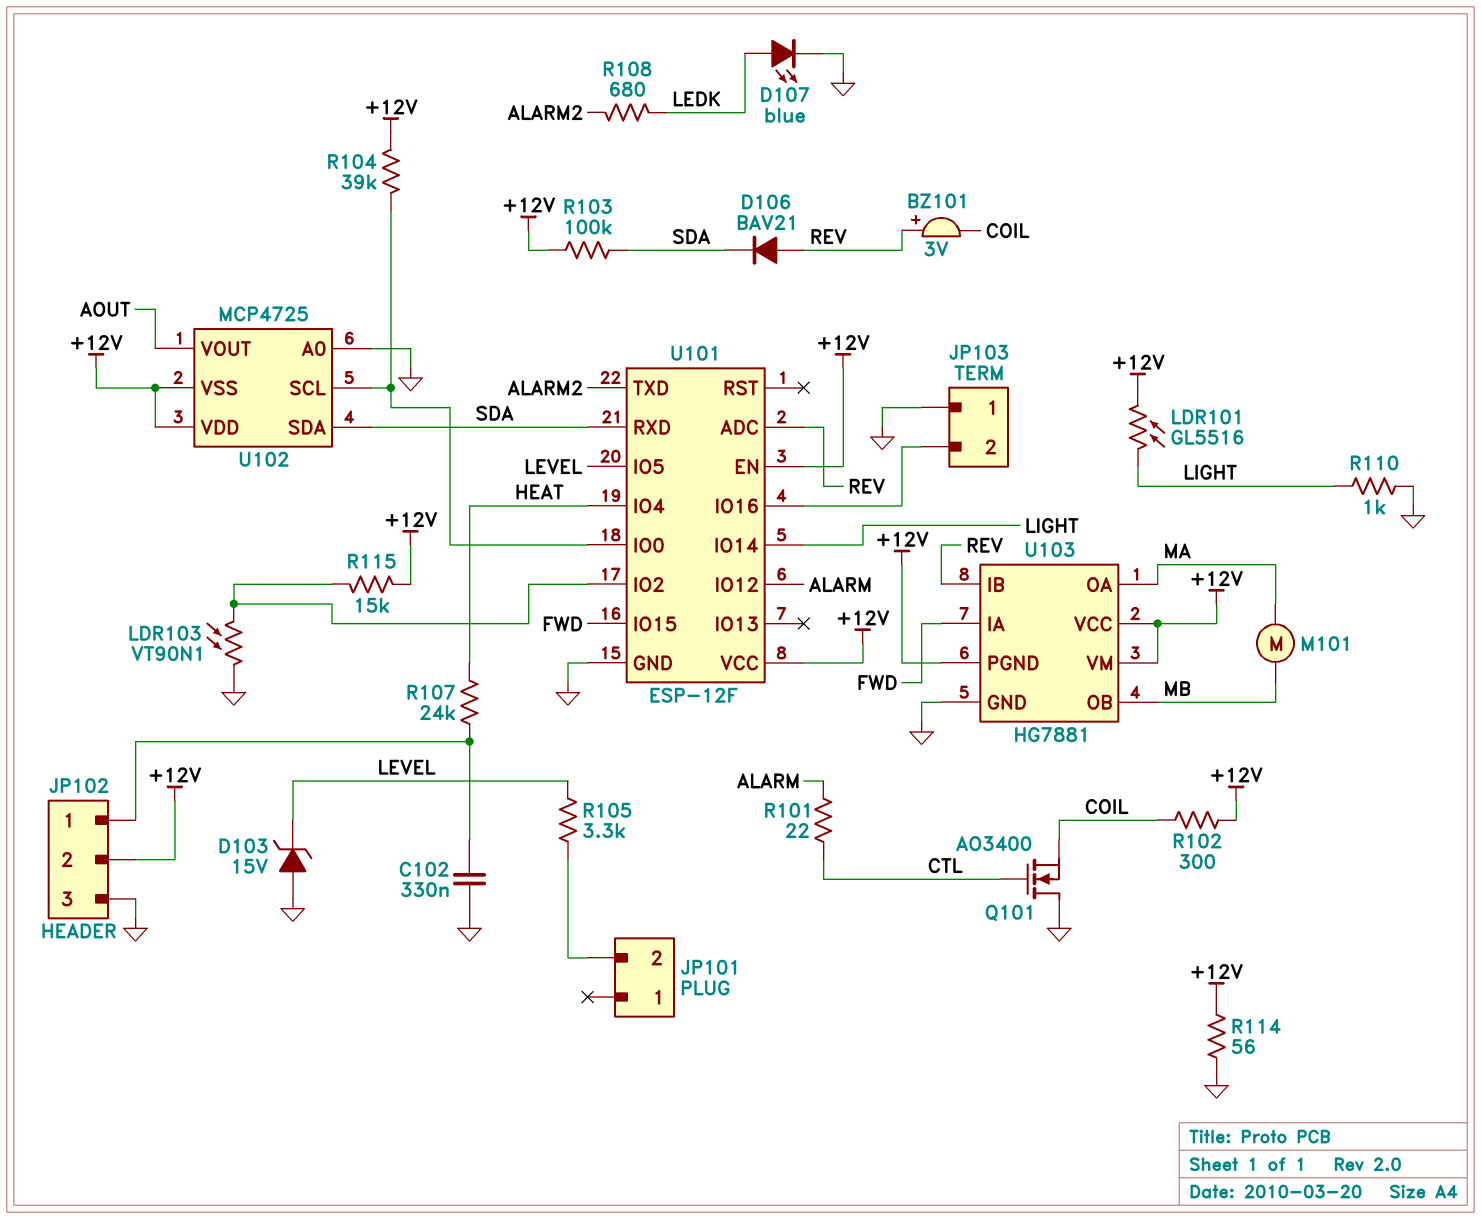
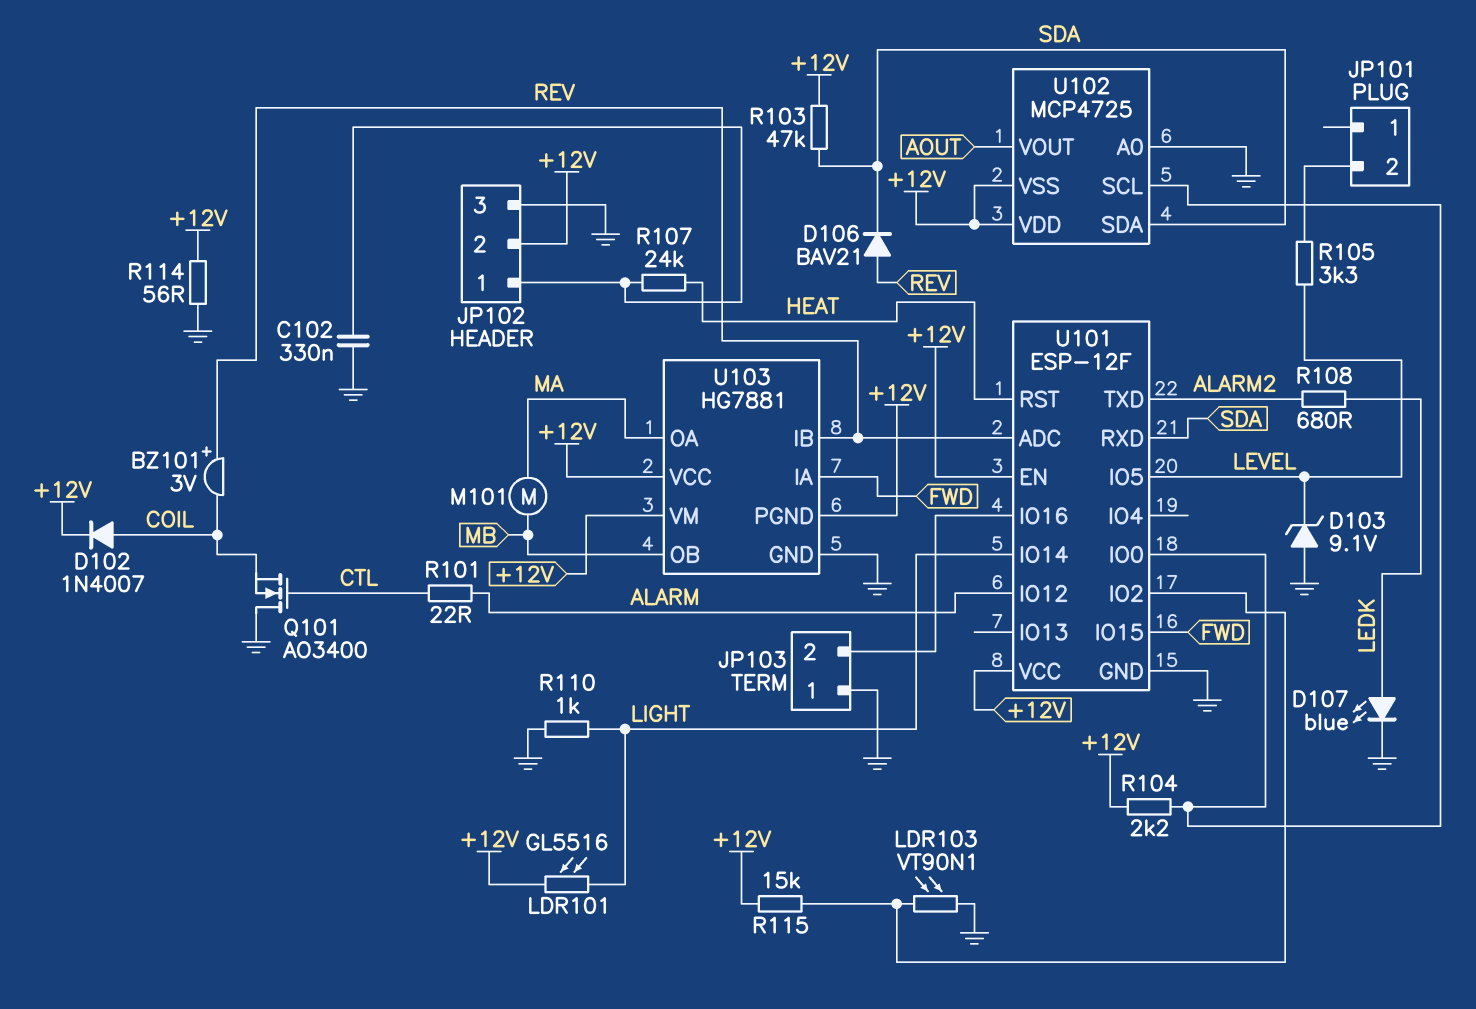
D102: none -> diode 1N4007 (A COIL, K +12V)
D103: zener 15V (A GND, K LEVEL) -> zener 9.1V (A GND, K LEVEL)
R102: 300 (+12V, COIL) -> none
R103: 100k (+12V, SDA) -> 47k (+12V, SDA)
R104: 39k (+12V, U101/IO0) -> 2.2k (+12V, U101/IO0)
U101 pin IO4: HEAT -> none
U101 pin RST: none -> HEAT

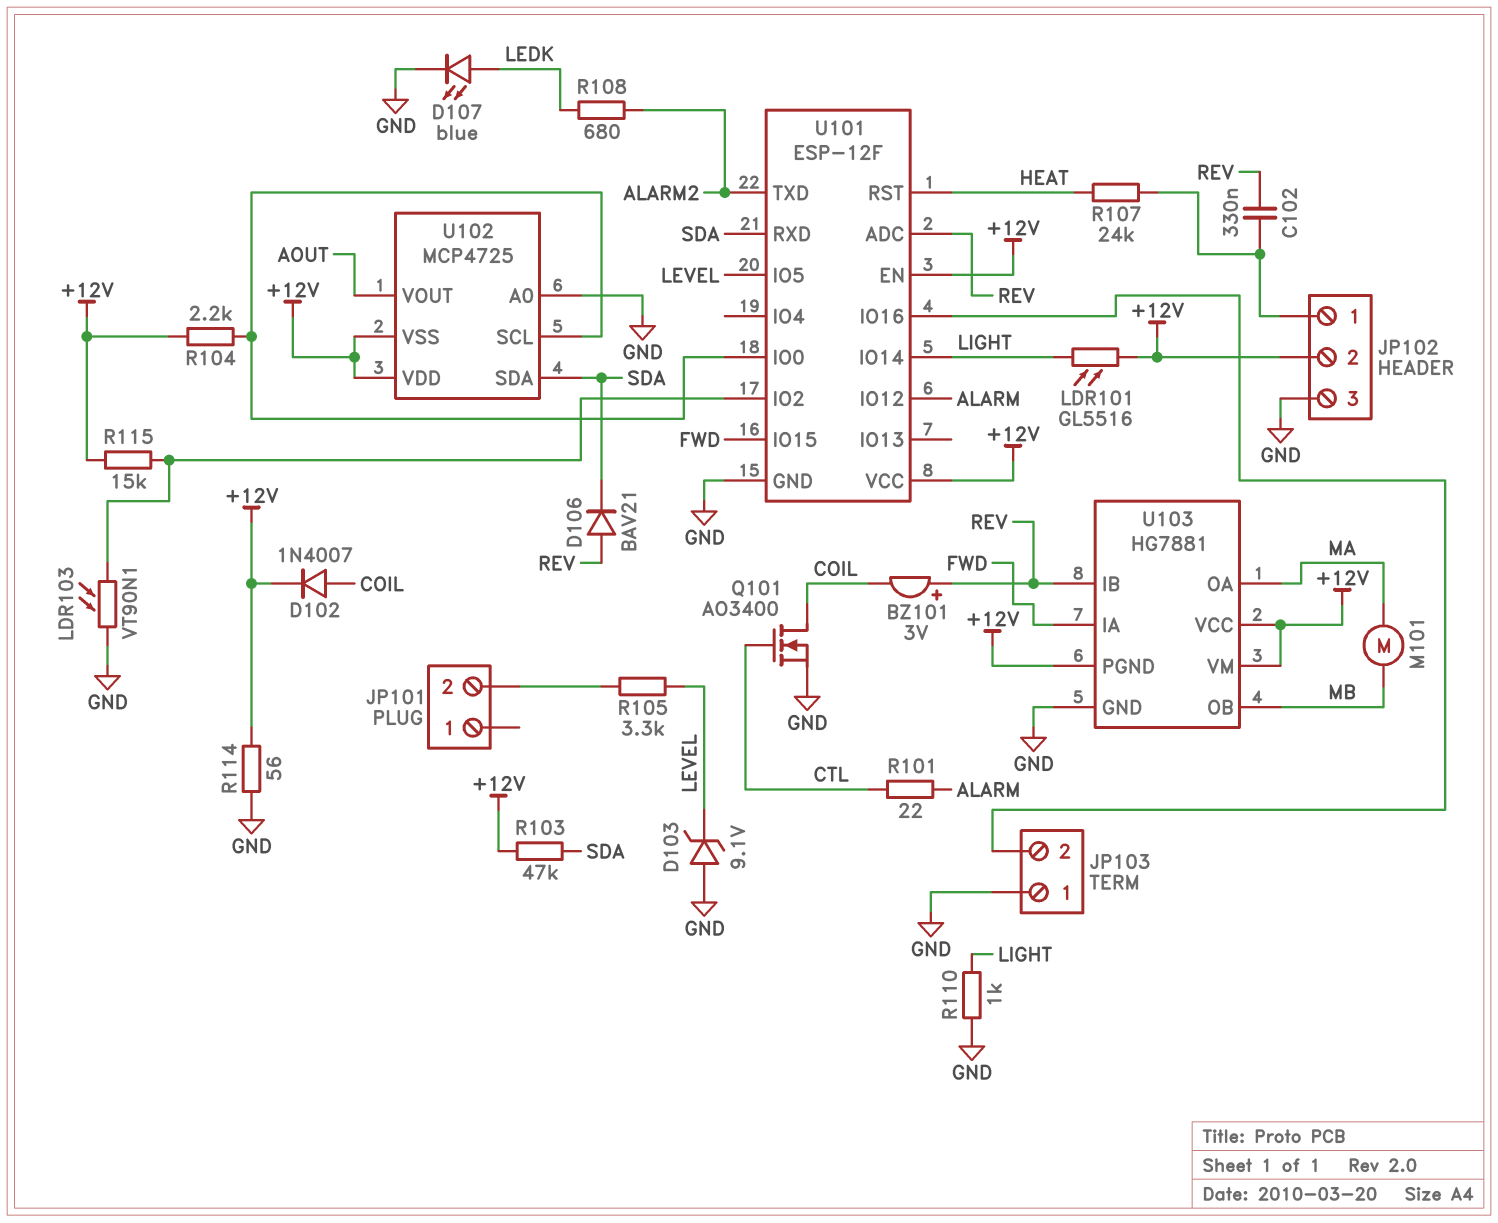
C102: 330nF (GND, JP102/1) -> 330nF (JP102/1, REV)
Q101: NMOS AO3400 (G CTL, D GND, S COIL) -> NMOS AO3400 (G CTL, D COIL, S GND)

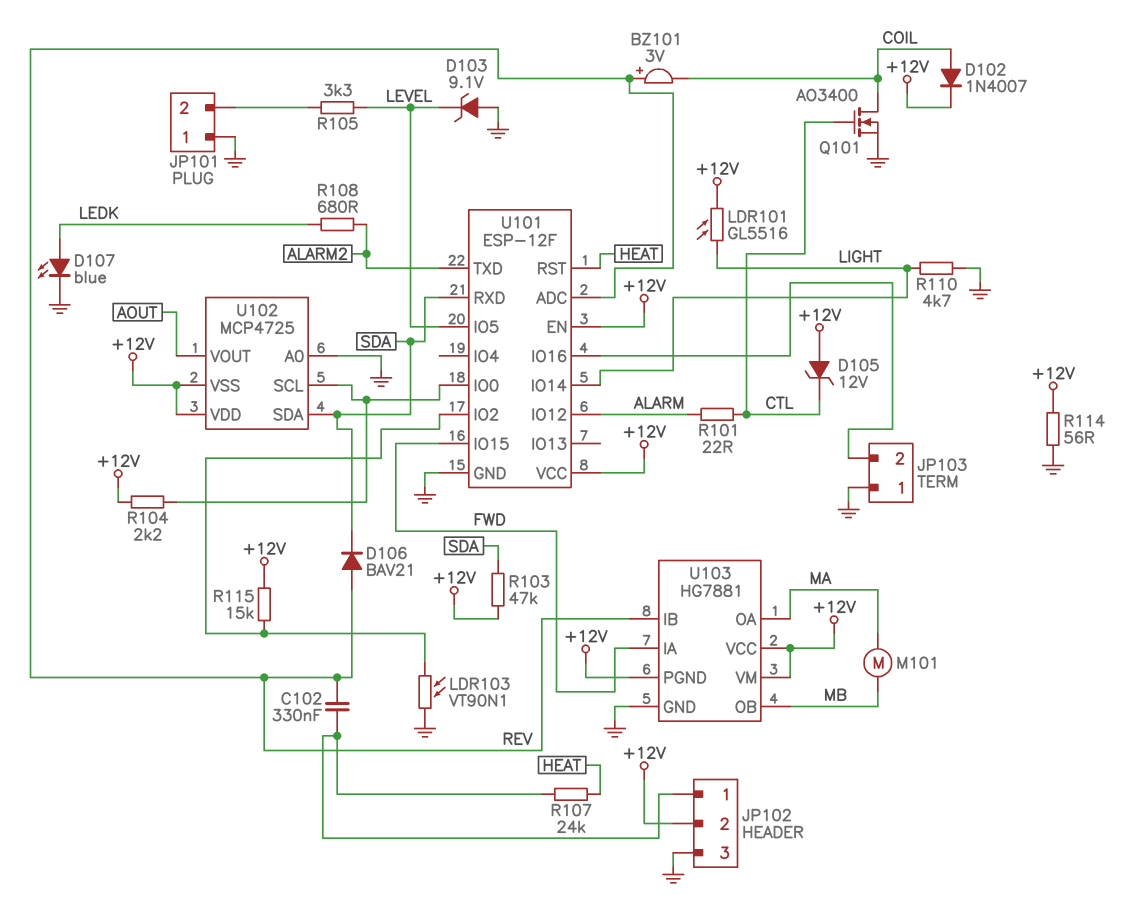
D105: none -> zener 12V (A +12V, K CTL)
JP101 pin 1: none -> GND
R110: 1k (GND, LIGHT) -> 4.7k (GND, LIGHT)

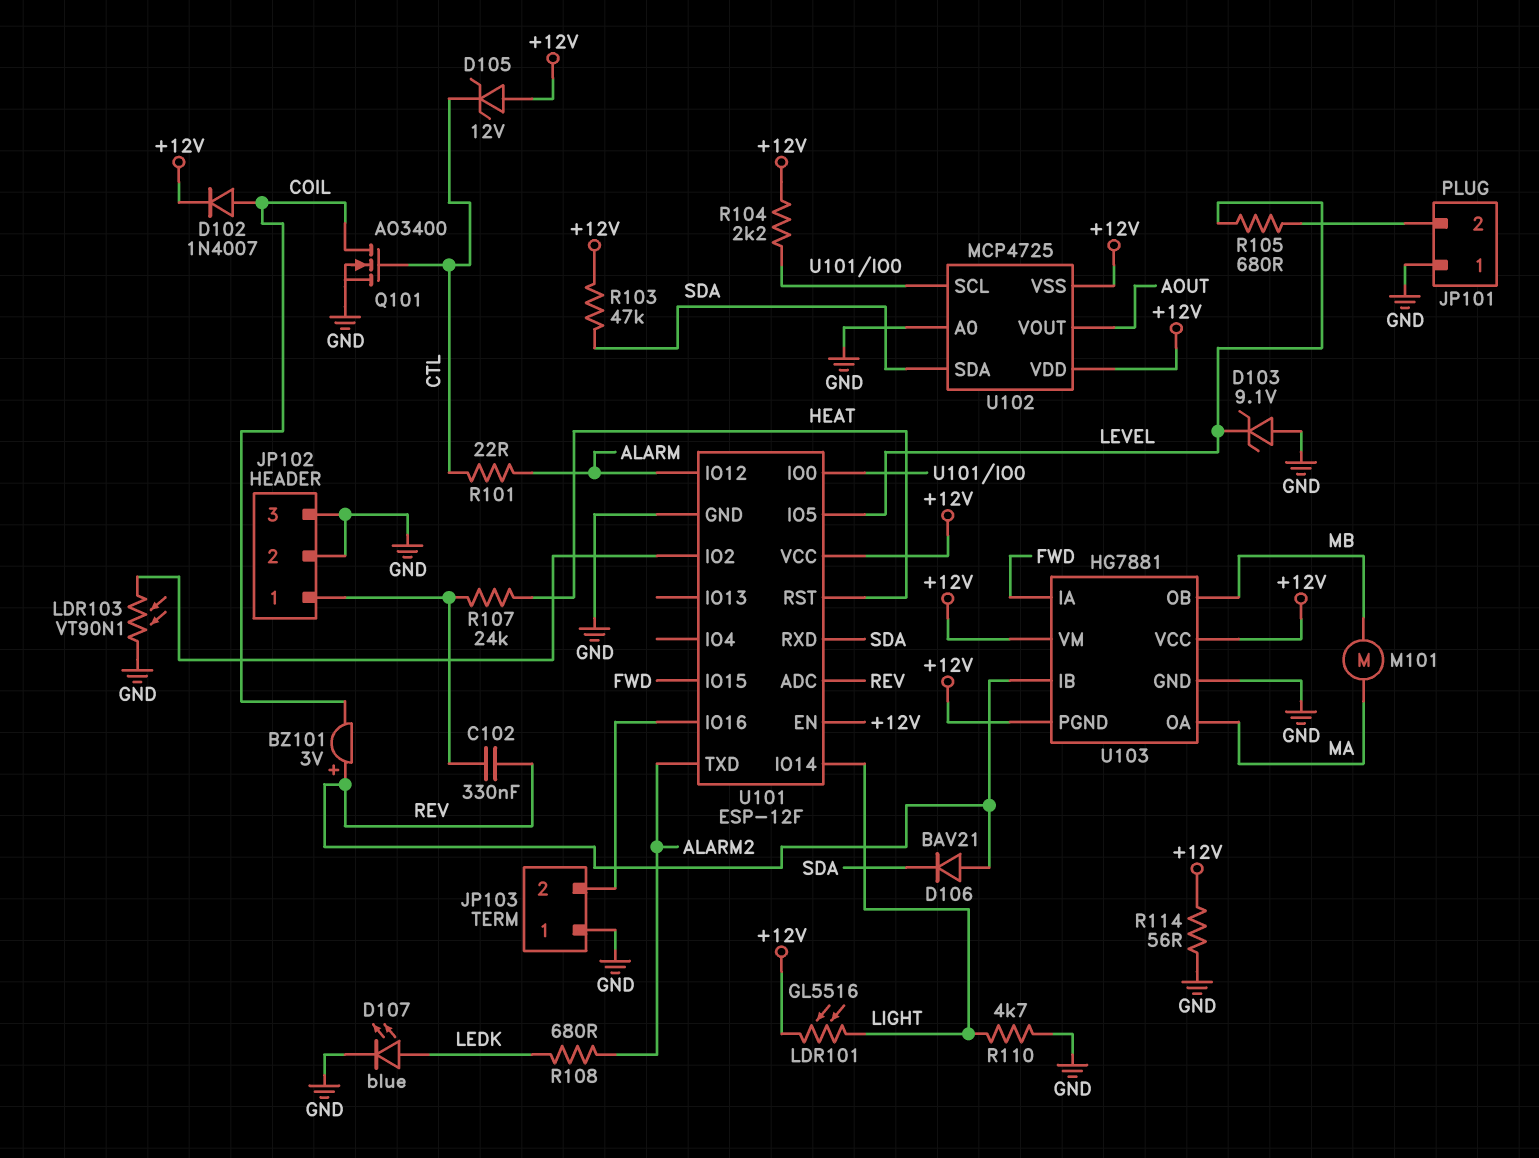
JP102 pin 2: +12V -> GND
R105: 3.3k (JP101/2, LEVEL) -> 680 (JP101/2, LEVEL)
R115: 15k (+12V, U101/IO2) -> none

